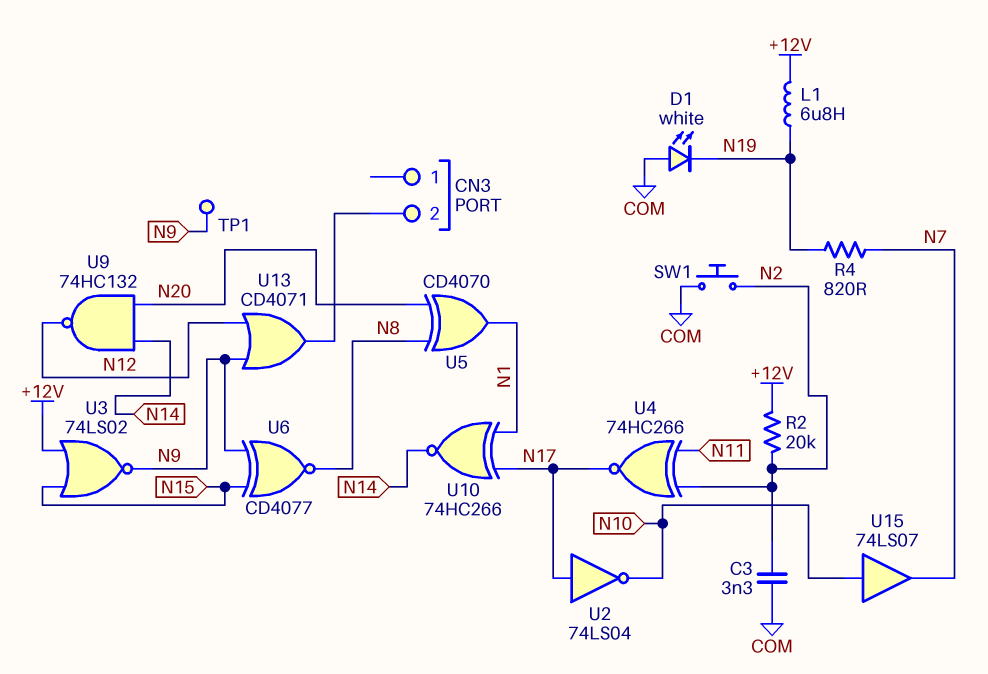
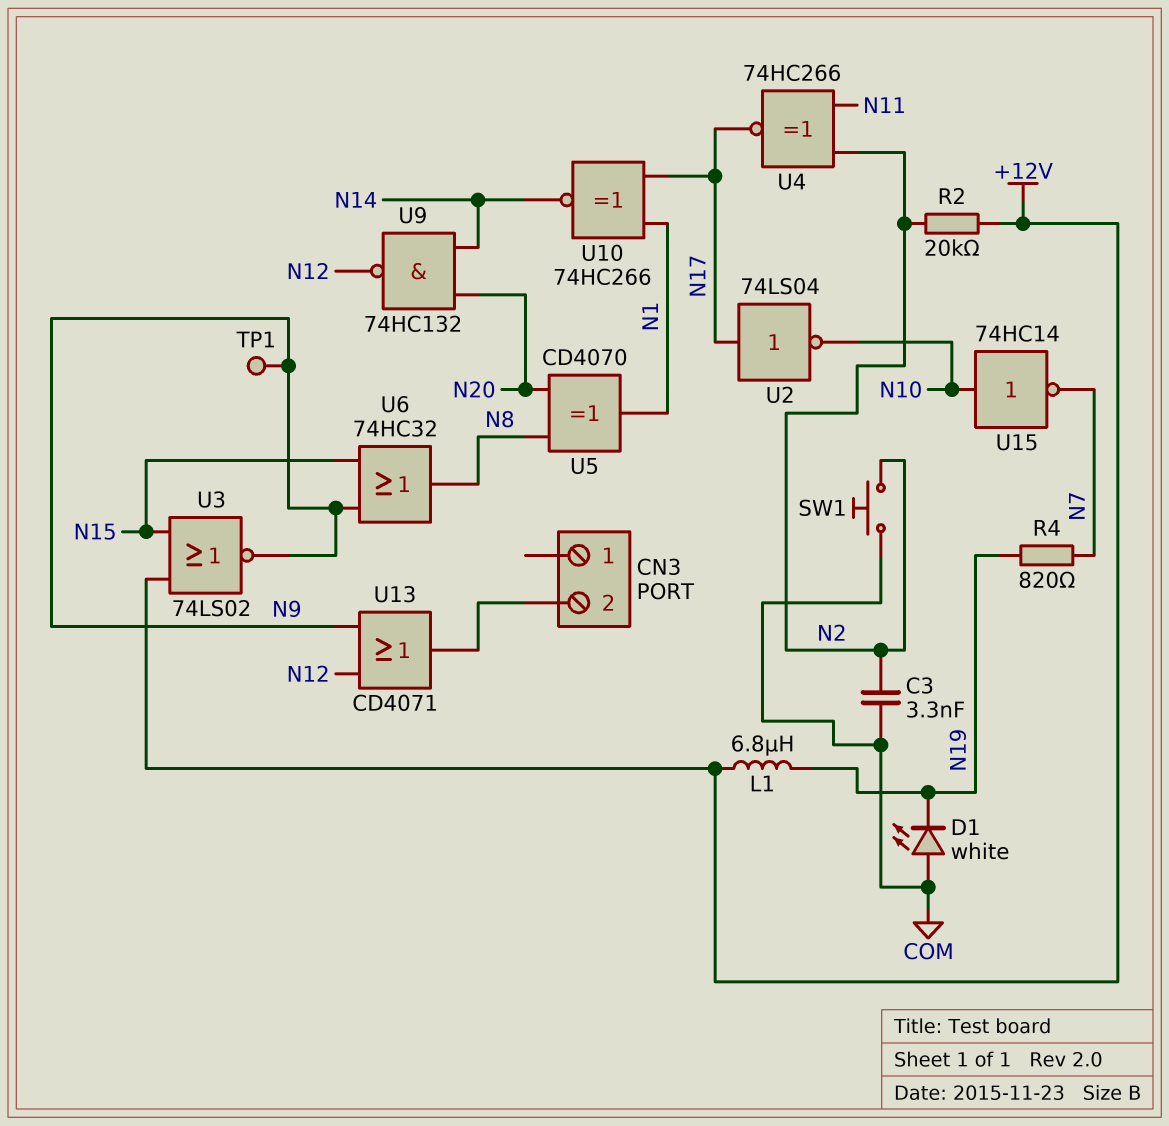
U6: XNOR CD4077 (in N9, in N15, out N8) -> OR 74HC32 (in N9, in N15, out N8)
U15: buffer 74LS07 (in N10, out N7) -> NOT 74HC14 (in N10, out N7)

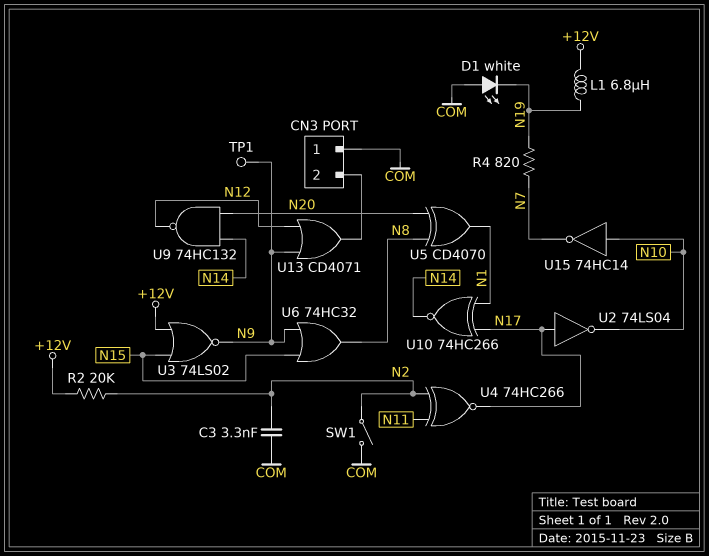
CN3 pin 1: none -> COM
SW1: button (COM, N2) -> switch (COM, N2)

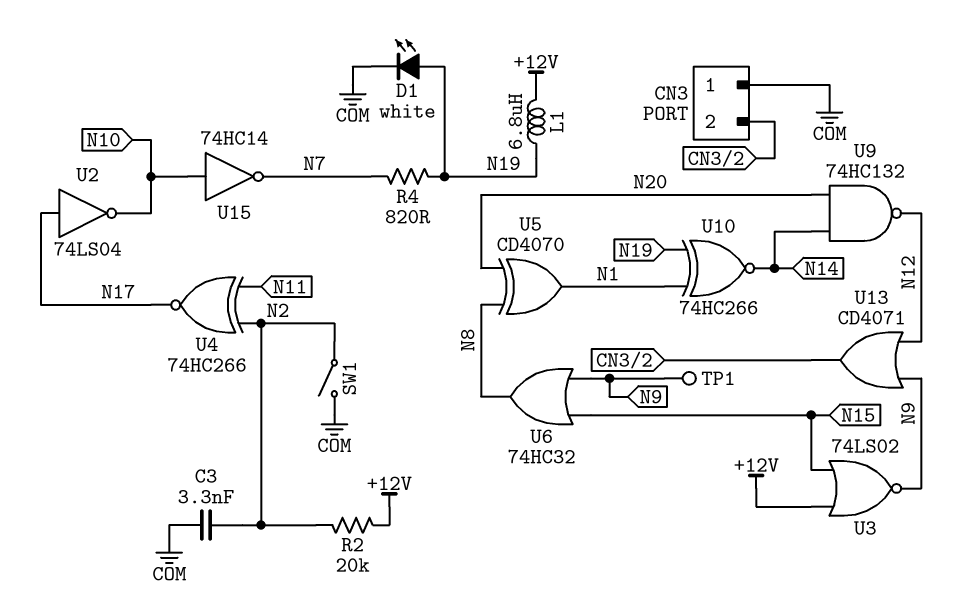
D1: LED white (A COM, K N19) -> LED white (A N19, K COM)
U10: XNOR 74HC266 (in N1, in N17, out N14) -> XNOR 74HC266 (in N1, in N19, out N14)

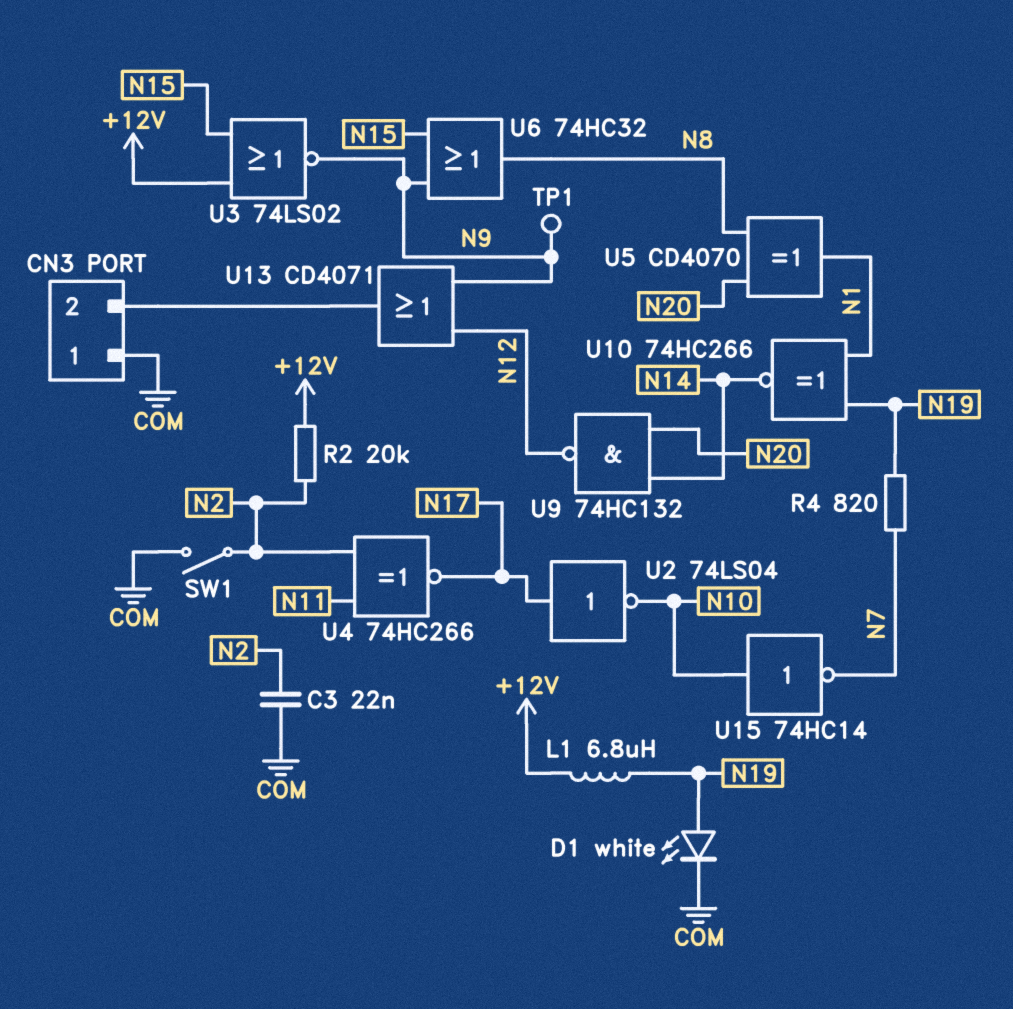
C3: 3.3nF (COM, N2) -> 22nF (COM, N2)

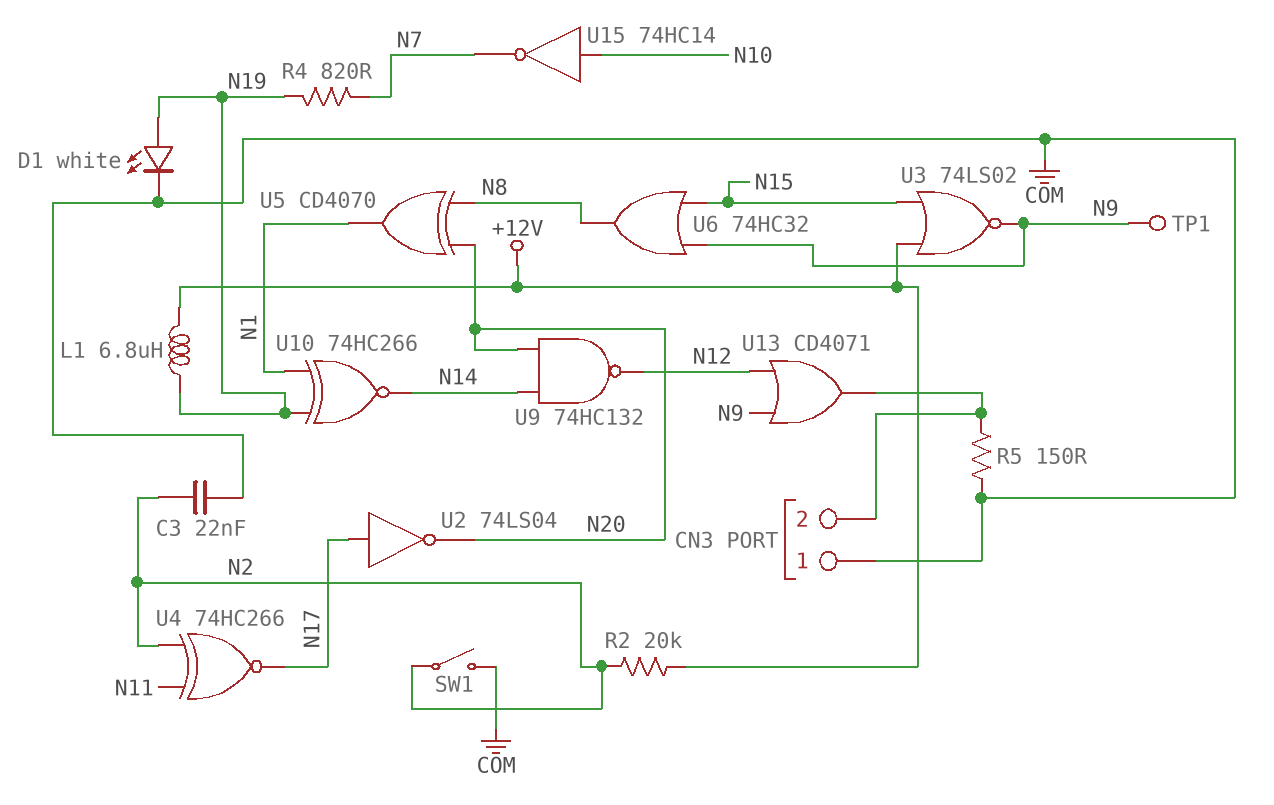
R5: none -> 150 (CN3/2, COM)
U2: NOT 74LS04 (in N17, out N10) -> NOT 74LS04 (in N17, out N20)

